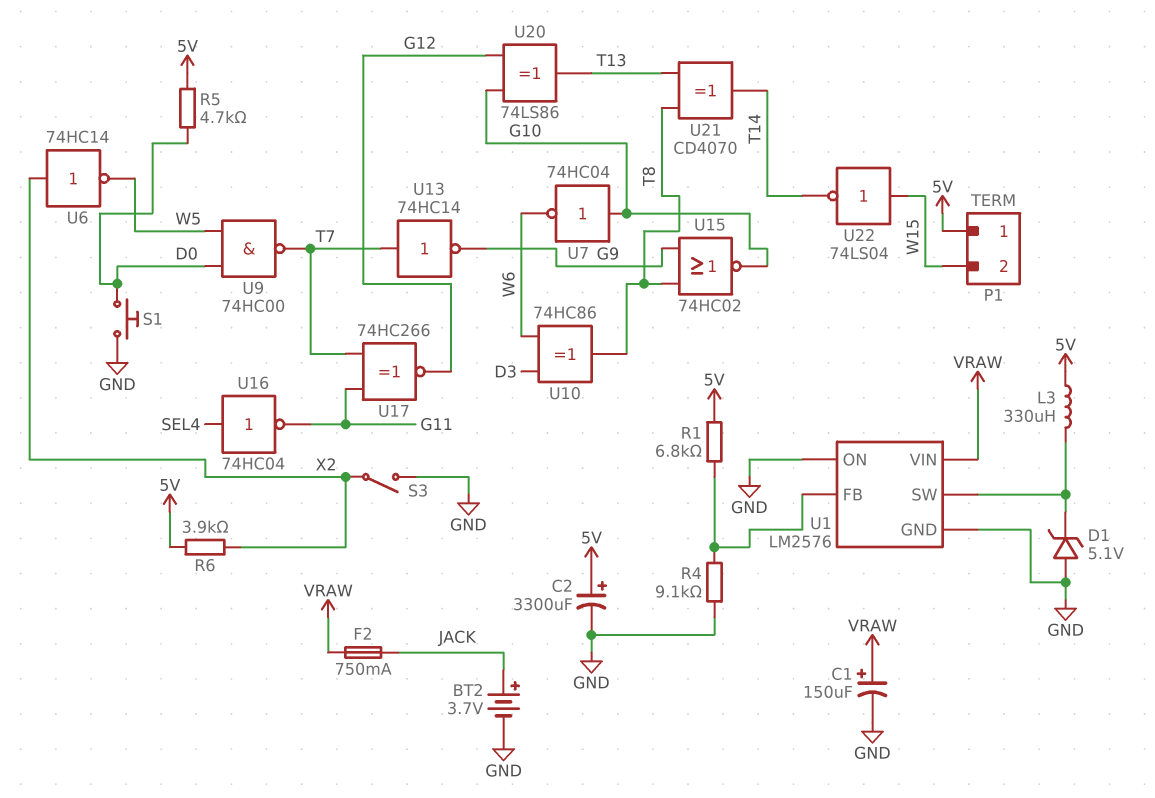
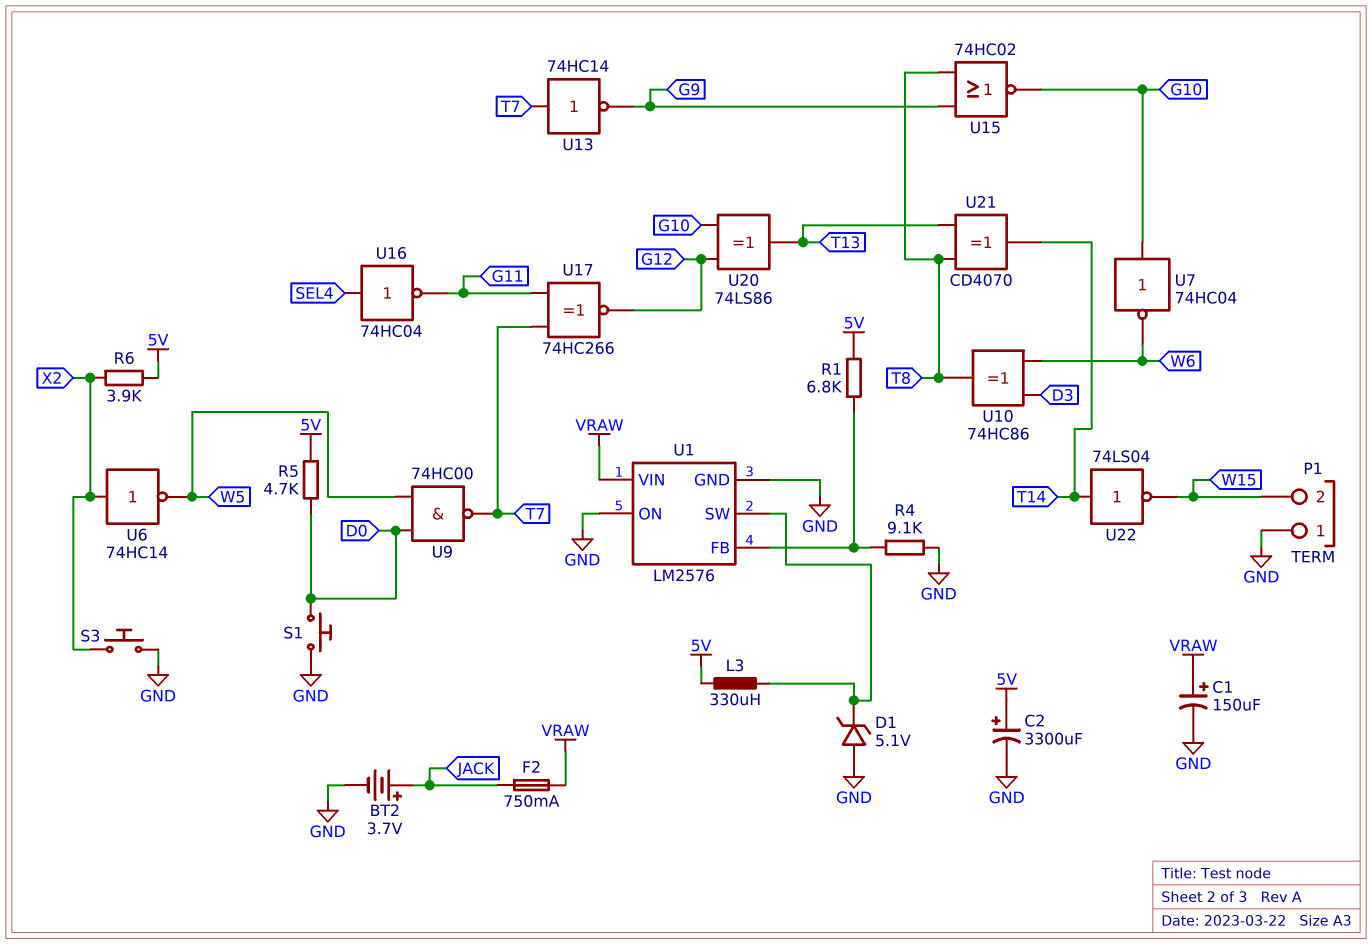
P1 pin 1: 5V -> GND
S3: switch (GND, X2) -> button (GND, X2)
U22: NOT 74LS04 (in W15, out T14) -> NOT 74LS04 (in T14, out W15)

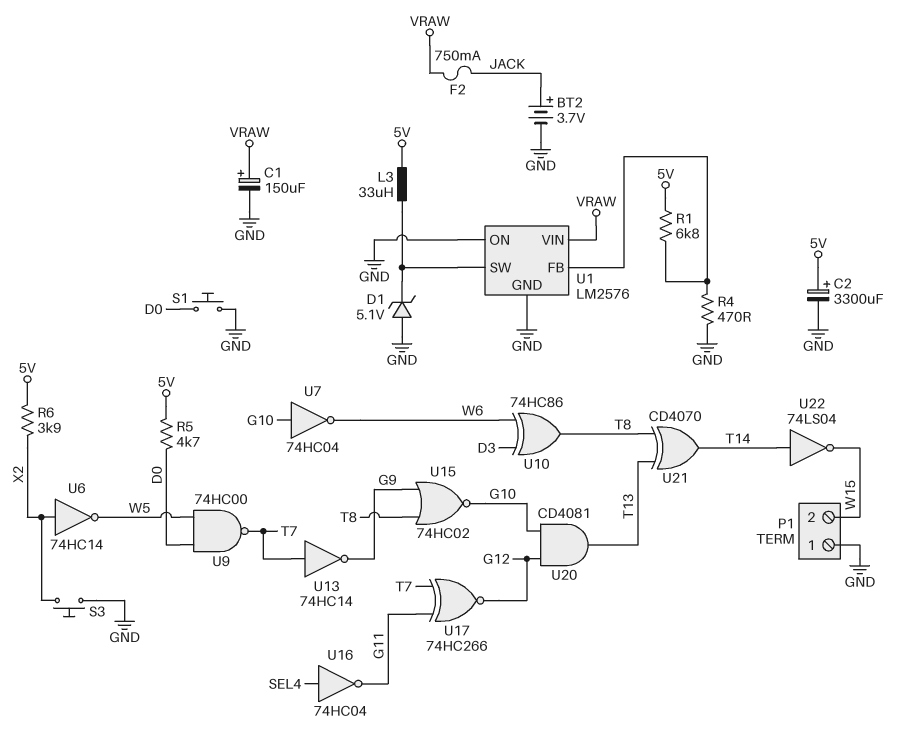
L3: 330uH (5V, U1/SW) -> 33uH (5V, U1/SW)
R4: 9.1k (GND, U1/FB) -> 470 (GND, U1/FB)
U20: XOR 74LS86 (in G10, in G12, out T13) -> AND CD4081 (in G10, in G12, out T13)

